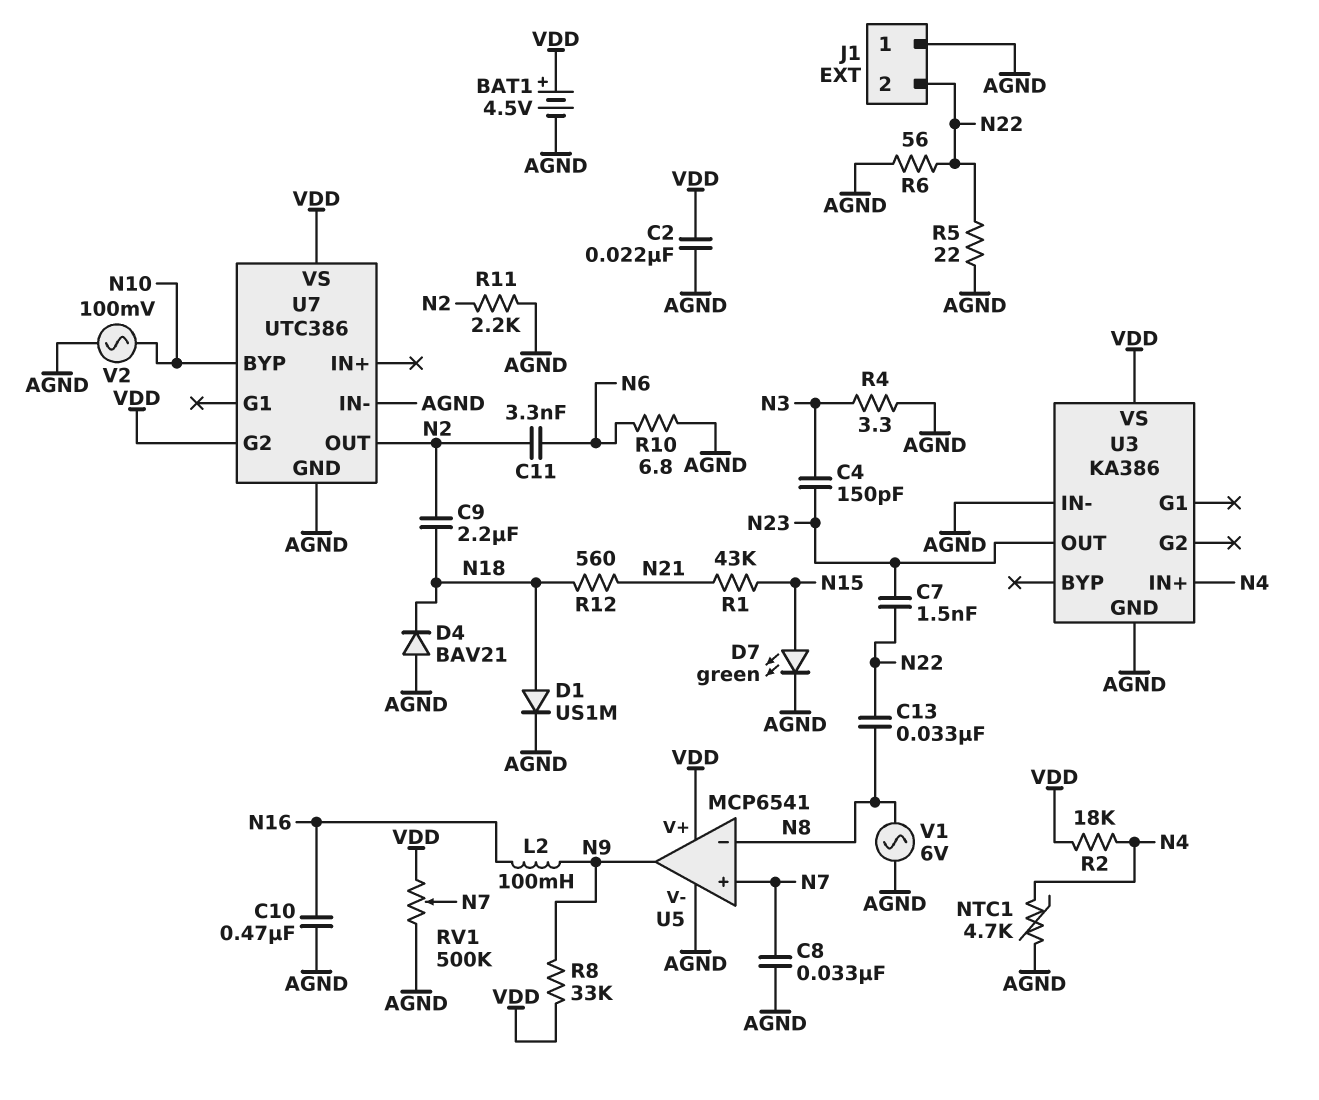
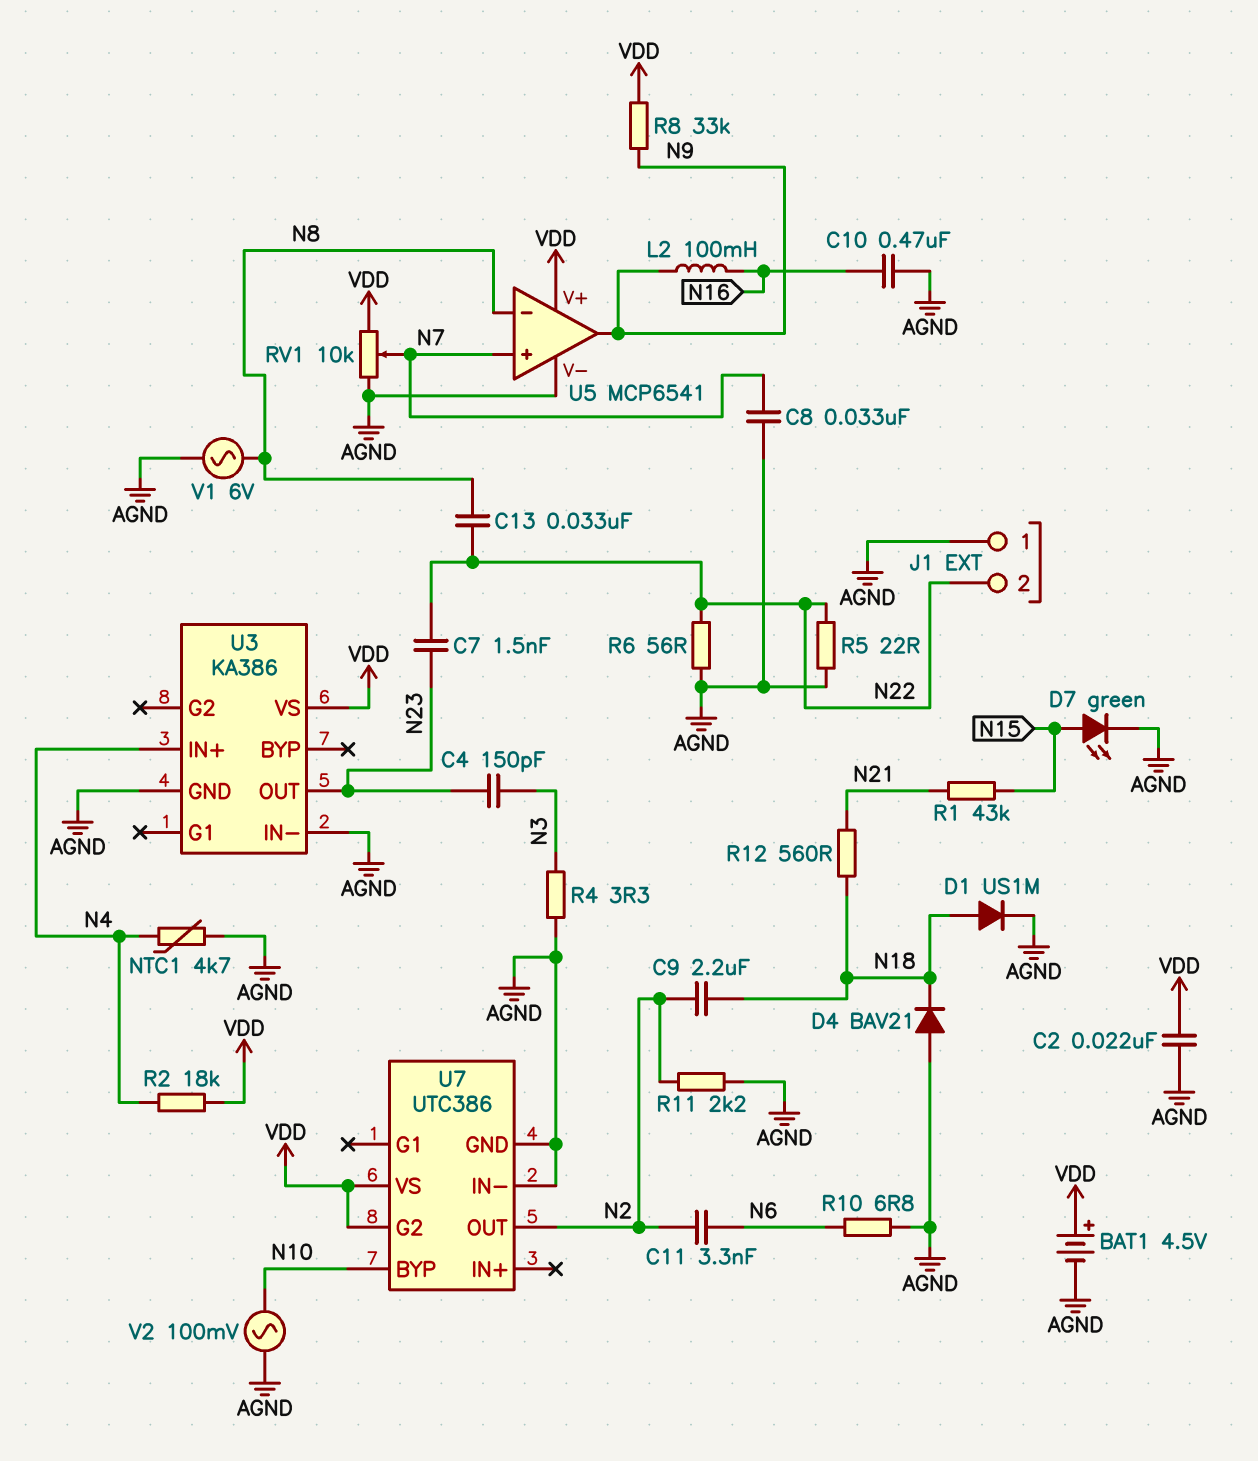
RV1: 500k (AGND, VDD, wiper N7) -> 10k (AGND, VDD, wiper N7)

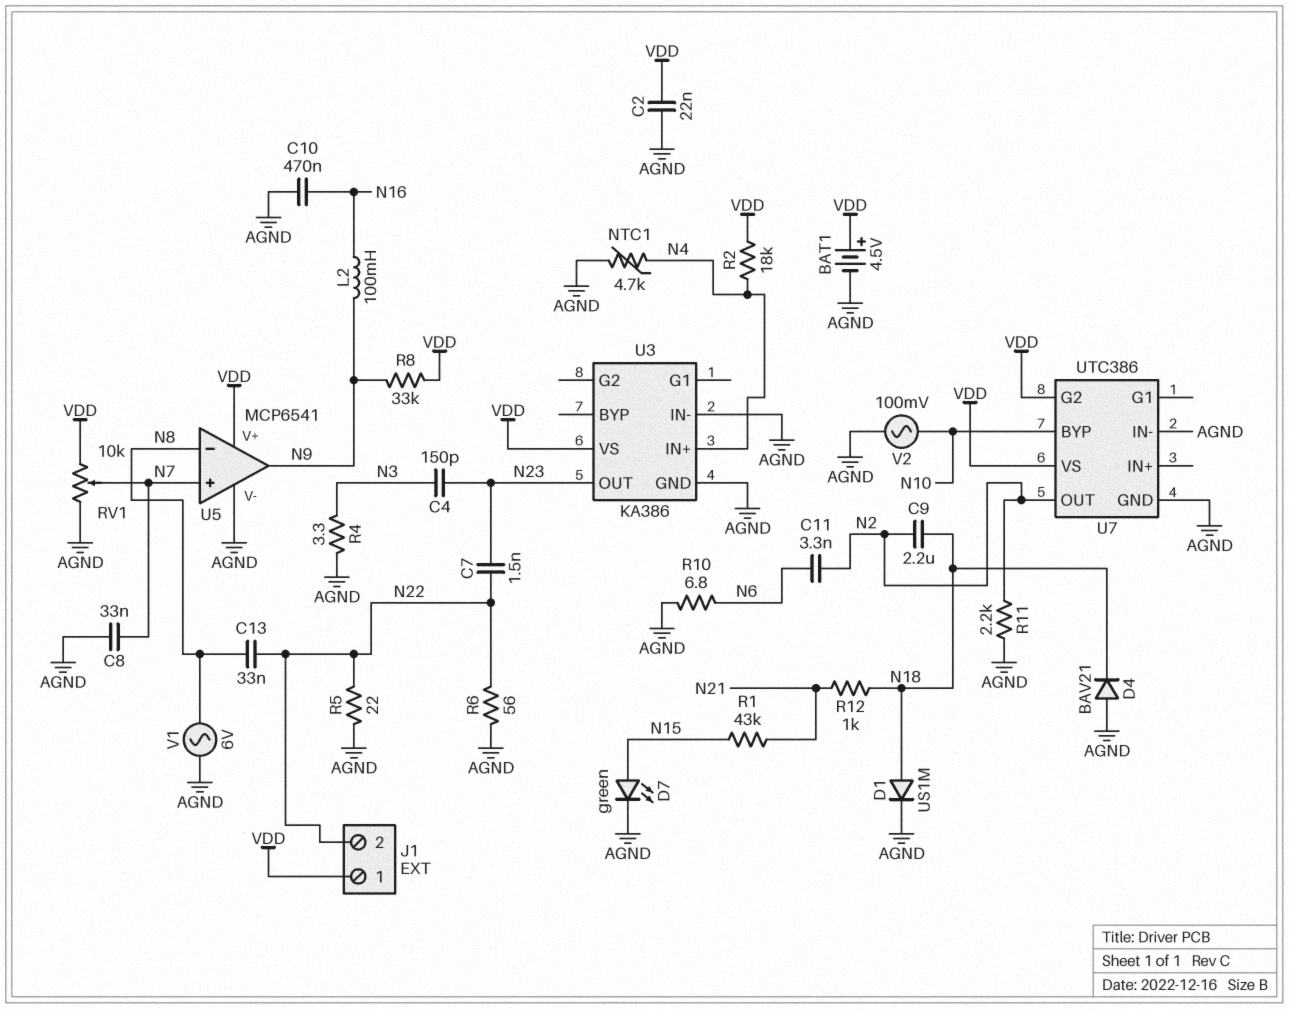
J1 pin 1: AGND -> VDD
R12: 560 (N18, N21) -> 1k (N18, N21)

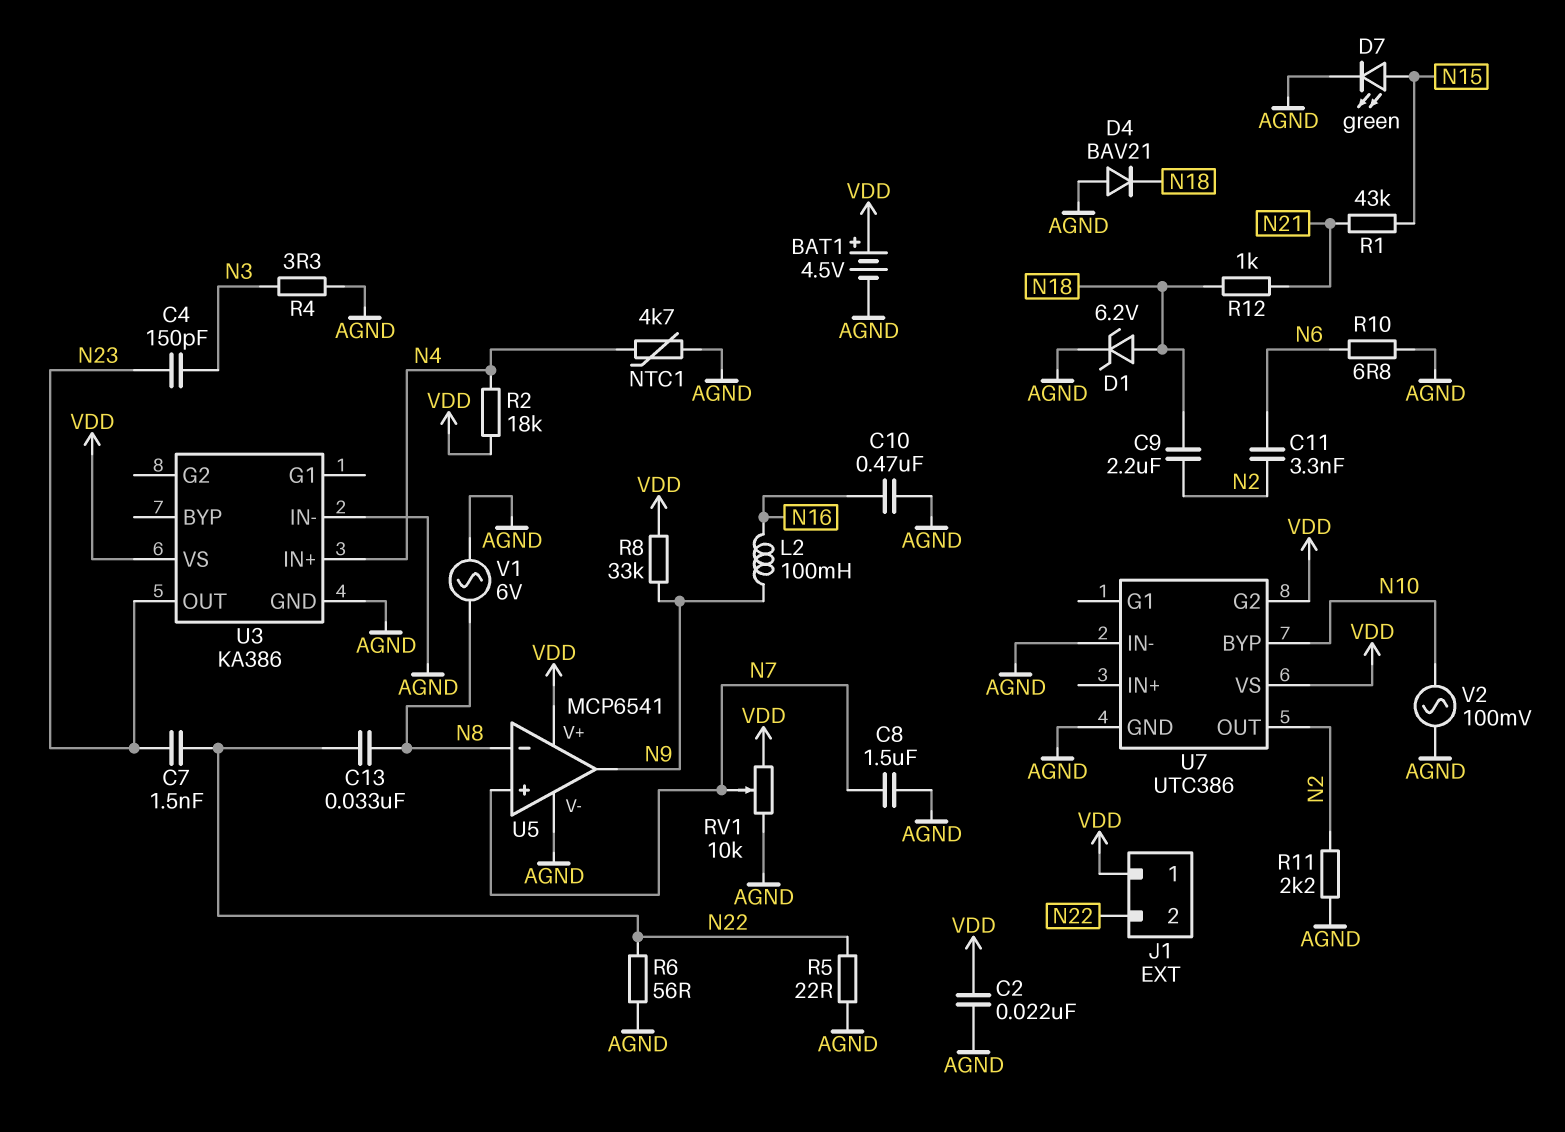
C8: 33nF (AGND, N7) -> 1.5uF (AGND, N7)
D1: diode US1M (A N18, K AGND) -> zener 6.2V (A N18, K AGND)

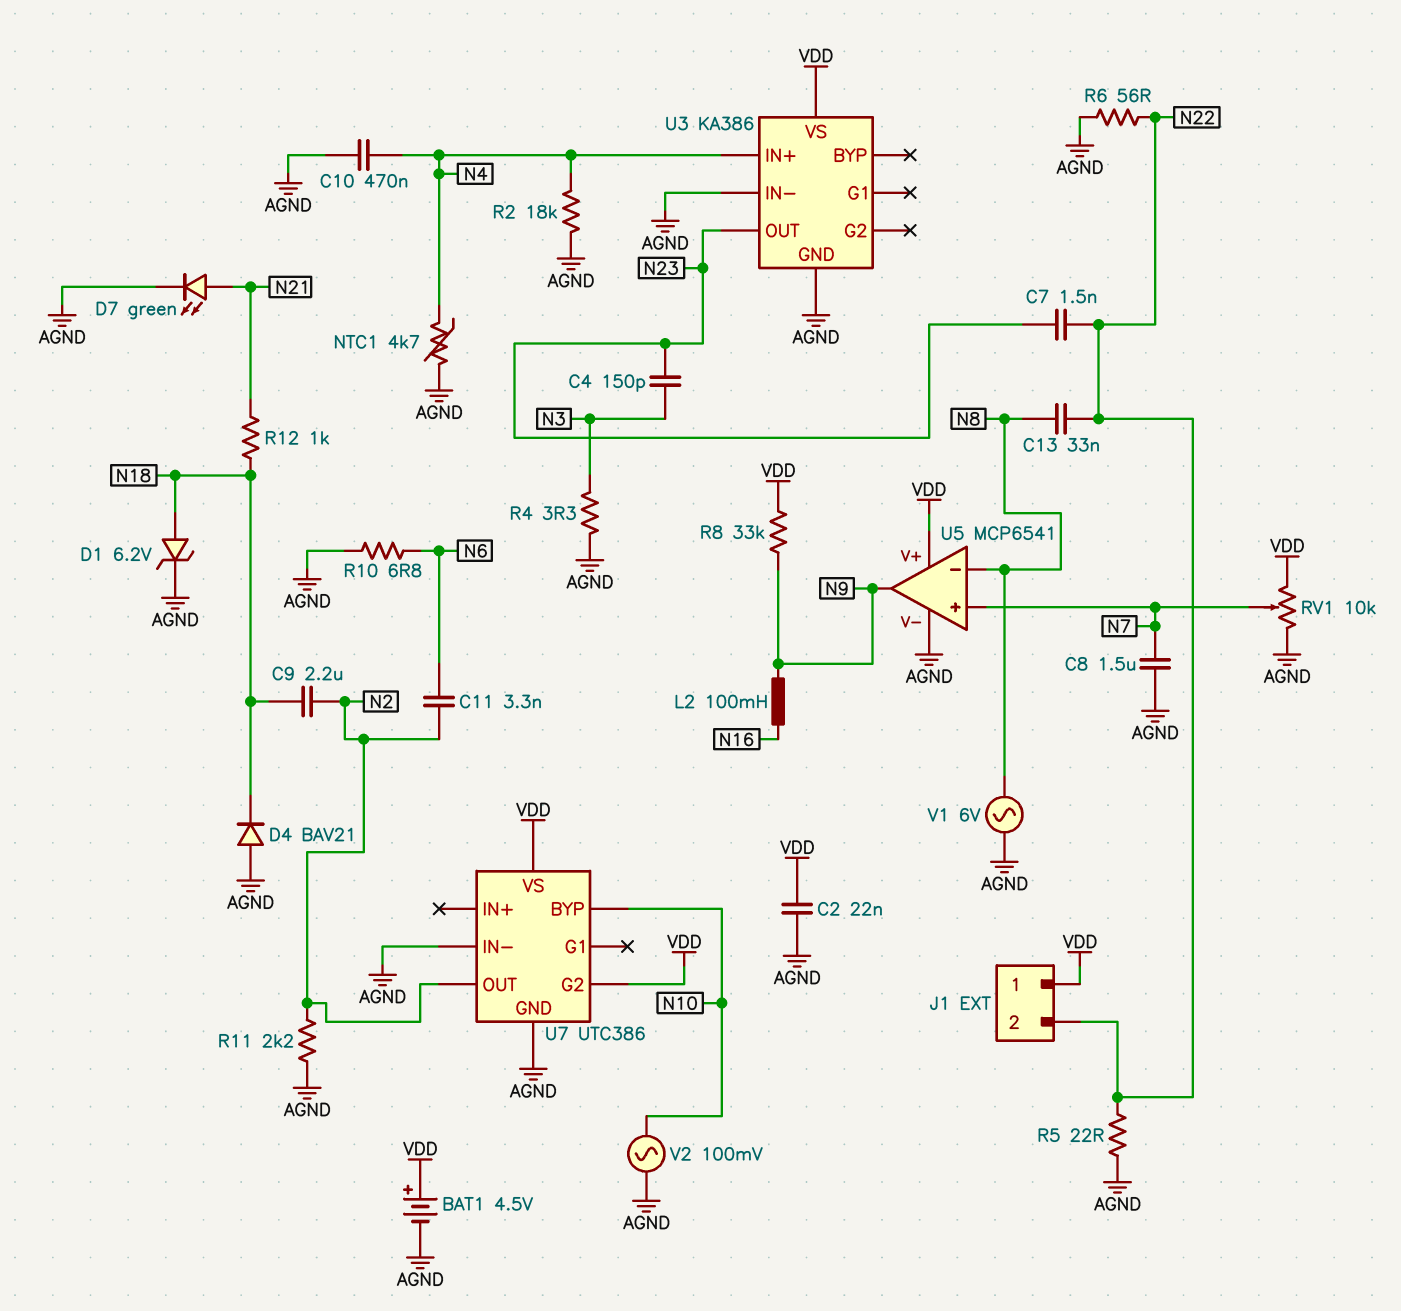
C10: 470nF (AGND, N16) -> 470nF (AGND, N4)
D7: LED green (A N15, K AGND) -> LED green (A N21, K AGND)
R1: 43k (N15, N21) -> none
R2: 18k (N4, VDD) -> 18k (AGND, N4)

